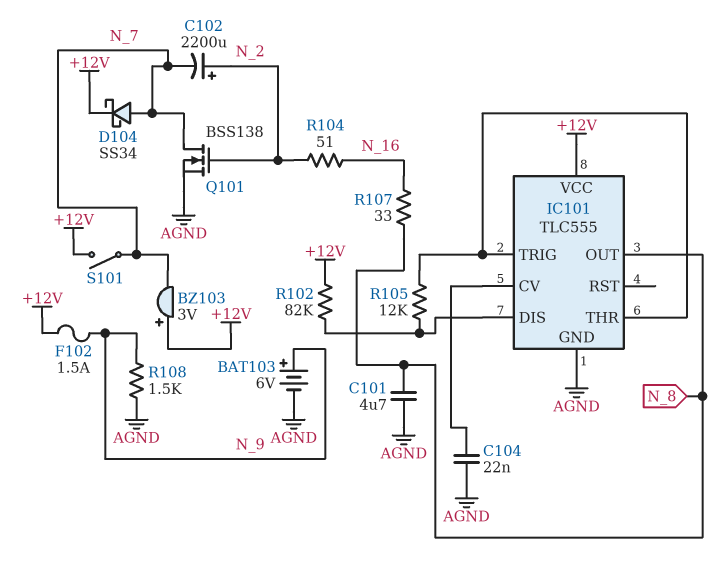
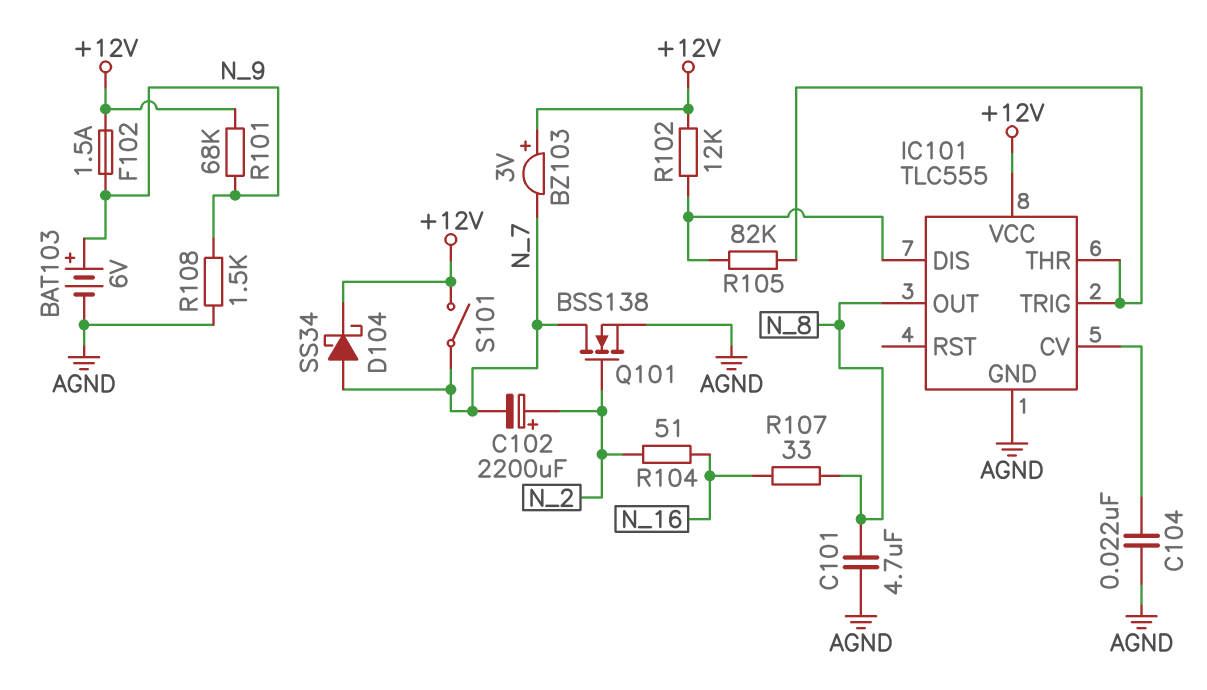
R101: none -> 68k (+12V, N_9)
R102: 82k (+12V, IC101/DIS) -> 12k (+12V, IC101/DIS)
R105: 12k (IC101/DIS, IC101/THR) -> 82k (IC101/DIS, IC101/THR)

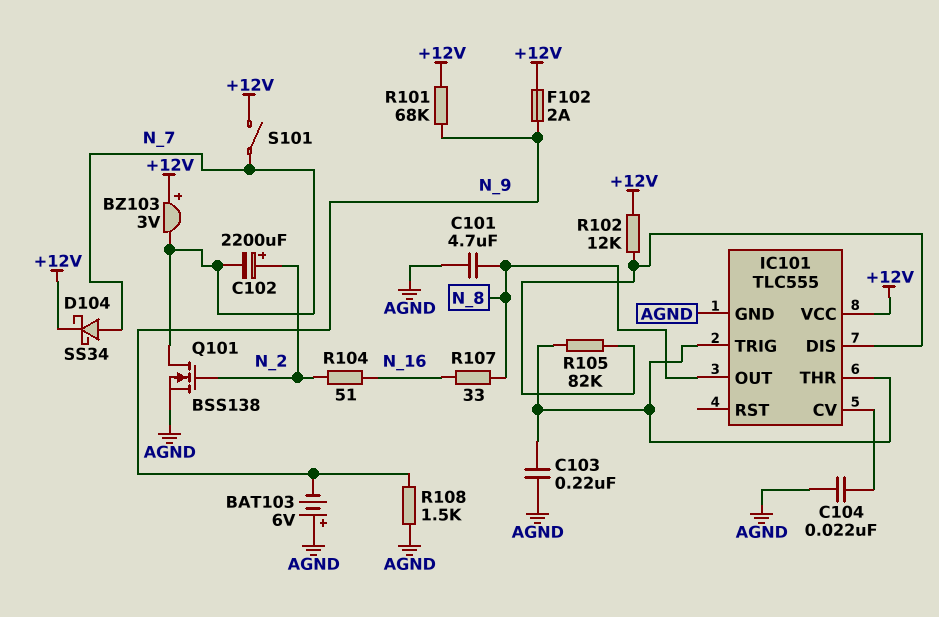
BAT103: 6V (plus N_9, minus AGND) -> 6V (plus AGND, minus N_9)
C103: none -> 220nF (AGND, IC101/THR)
F102: 1.5A (+12V, N_9) -> 2A (+12V, N_9)

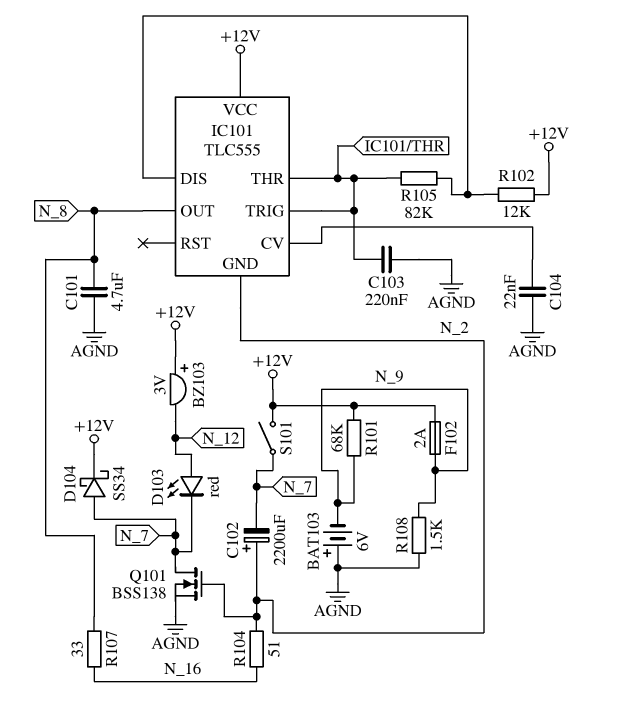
BZ103: buzzer 3V (plus +12V, minus N_7) -> buzzer 3V (plus +12V, minus N_12)
D103: none -> LED red (A N_12, K N_7)
IC101 pin GND: AGND -> N_2

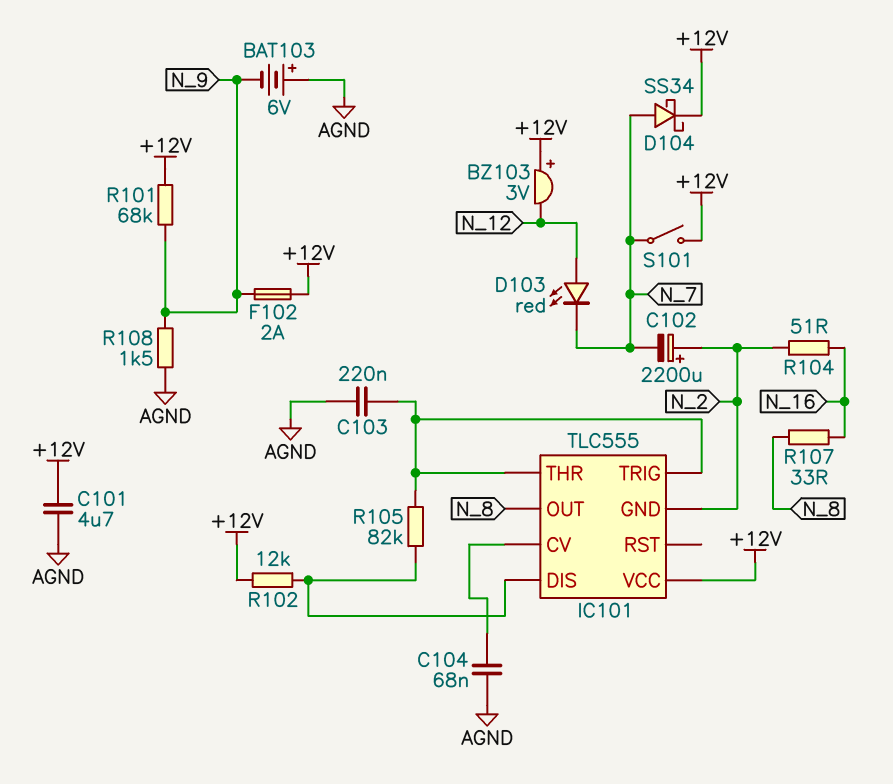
C101: 4.7uF (AGND, N_8) -> 4.7uF (+12V, AGND)
C104: 22nF (AGND, IC101/CV) -> 68nF (AGND, IC101/CV)
Q101: NMOS BSS138 (G N_2, D N_7, S AGND) -> none

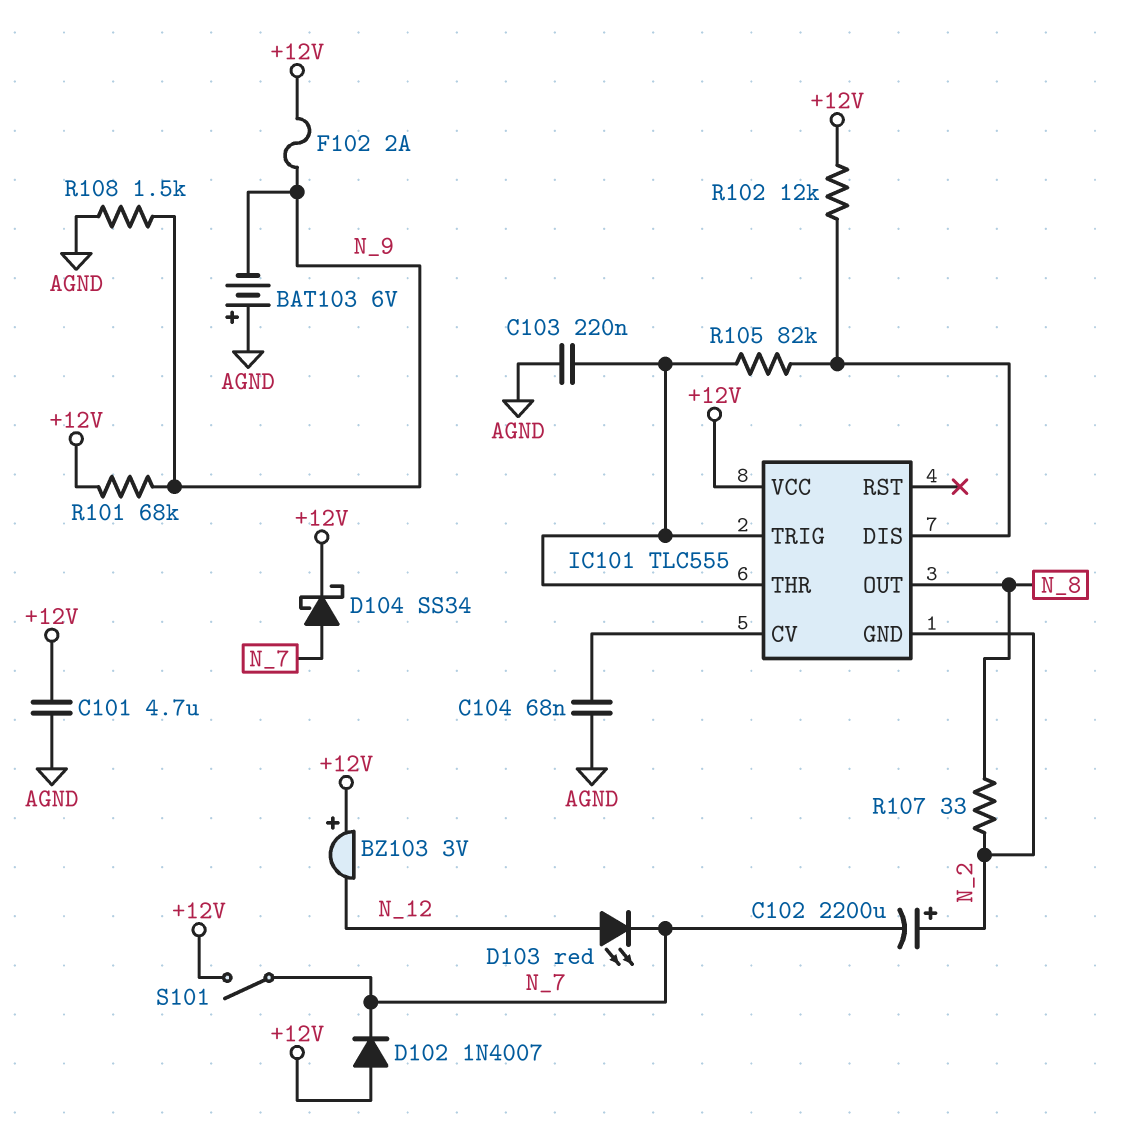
D102: none -> diode 1N4007 (A +12V, K N_7)
R104: 51 (N_2, N_16) -> none
R107: 33 (N_8, N_16) -> 33 (N_2, N_8)

